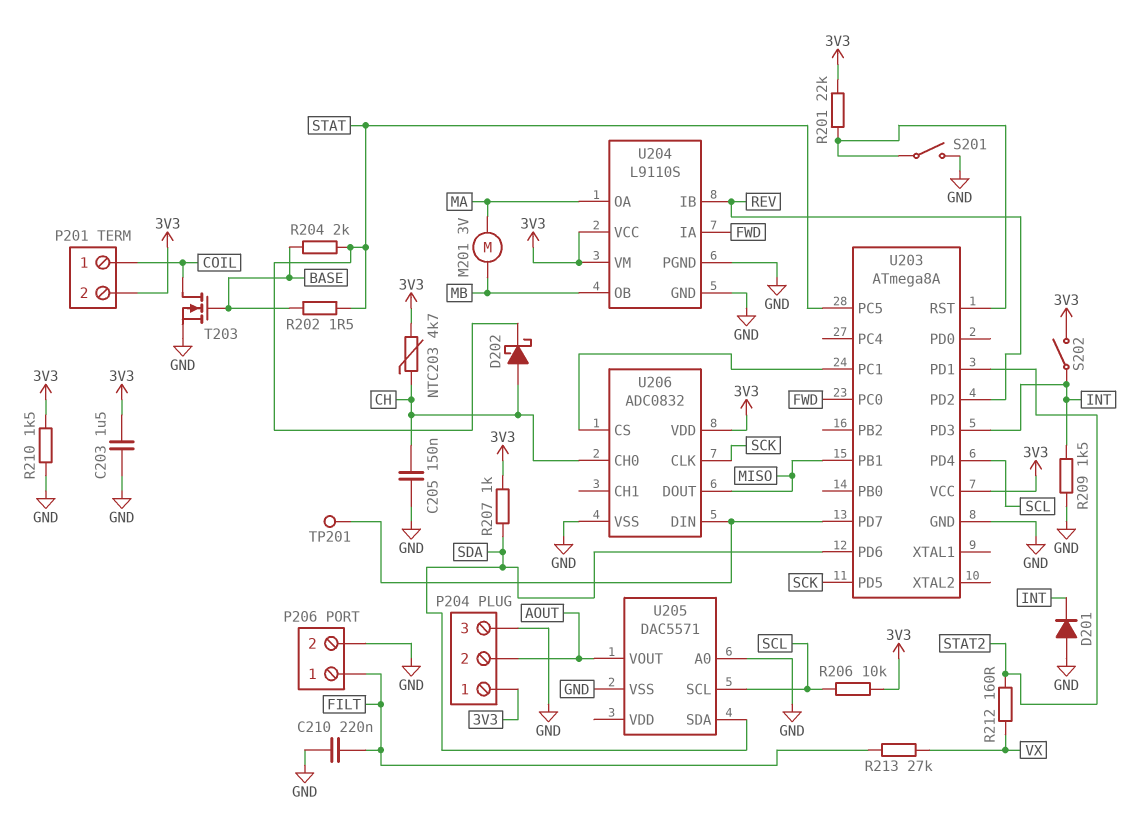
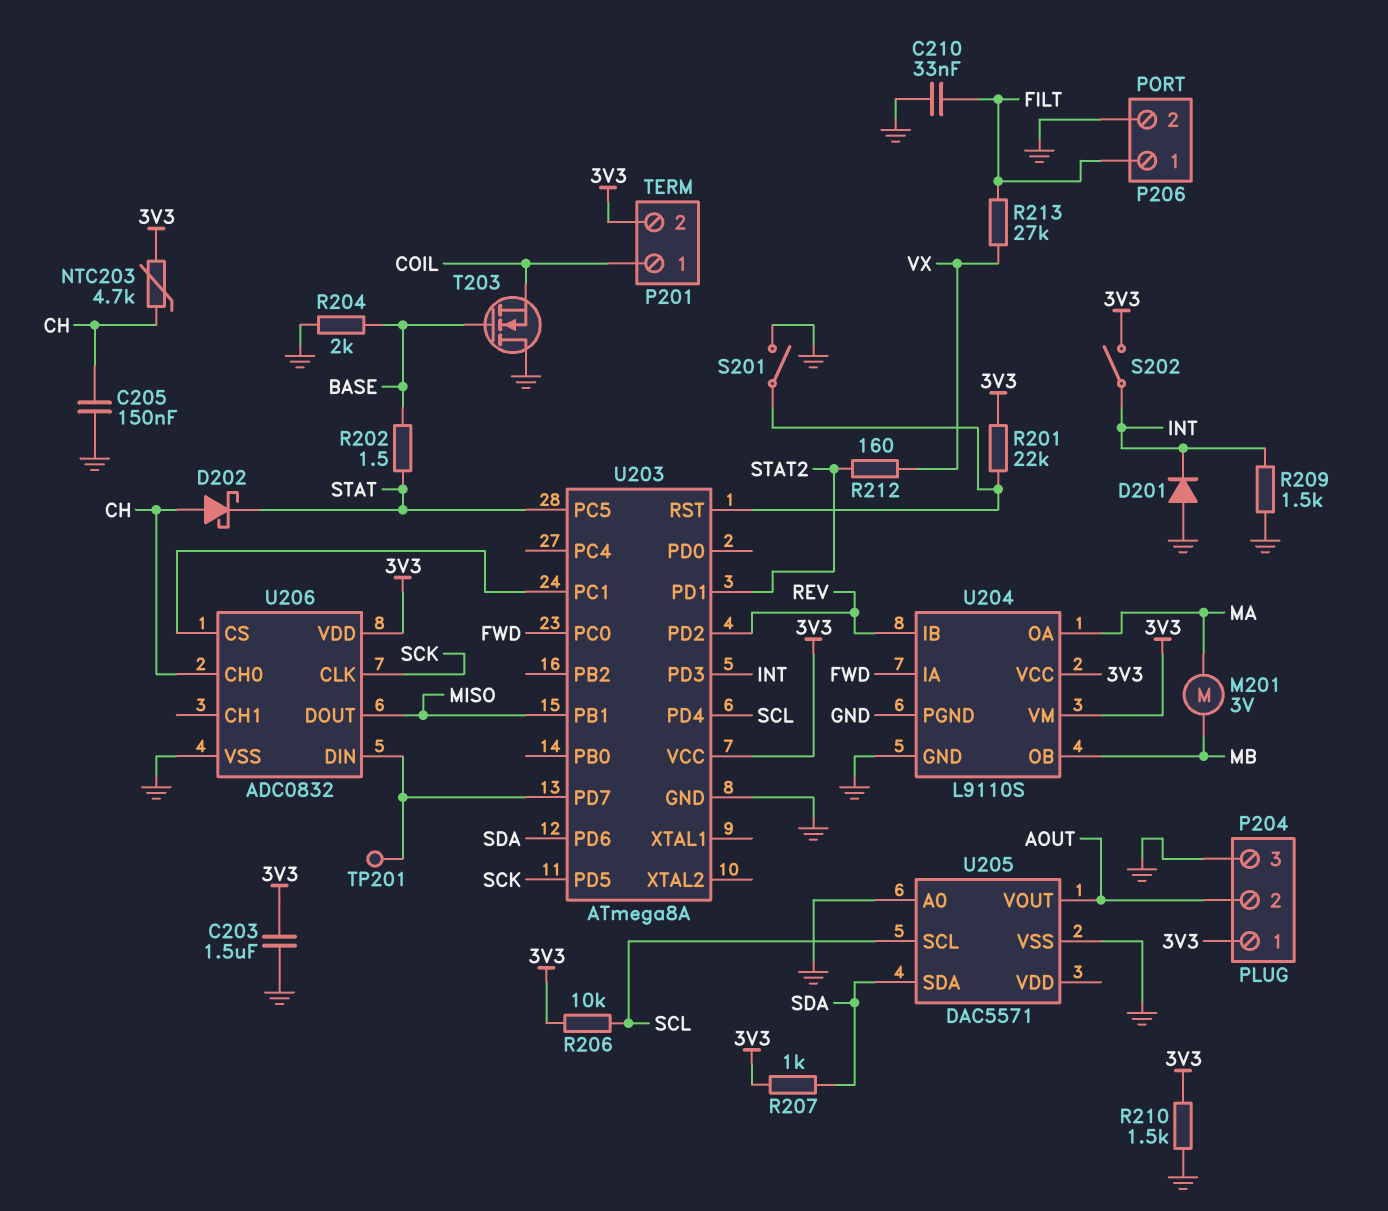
C210: 220nF (FILT, GND) -> 33nF (FILT, GND)
R204: 2k (BASE, STAT) -> 2k (BASE, GND)
T203: NMOS (G BASE, D COIL, S GND) -> NMOS (G BASE, D GND, S COIL)

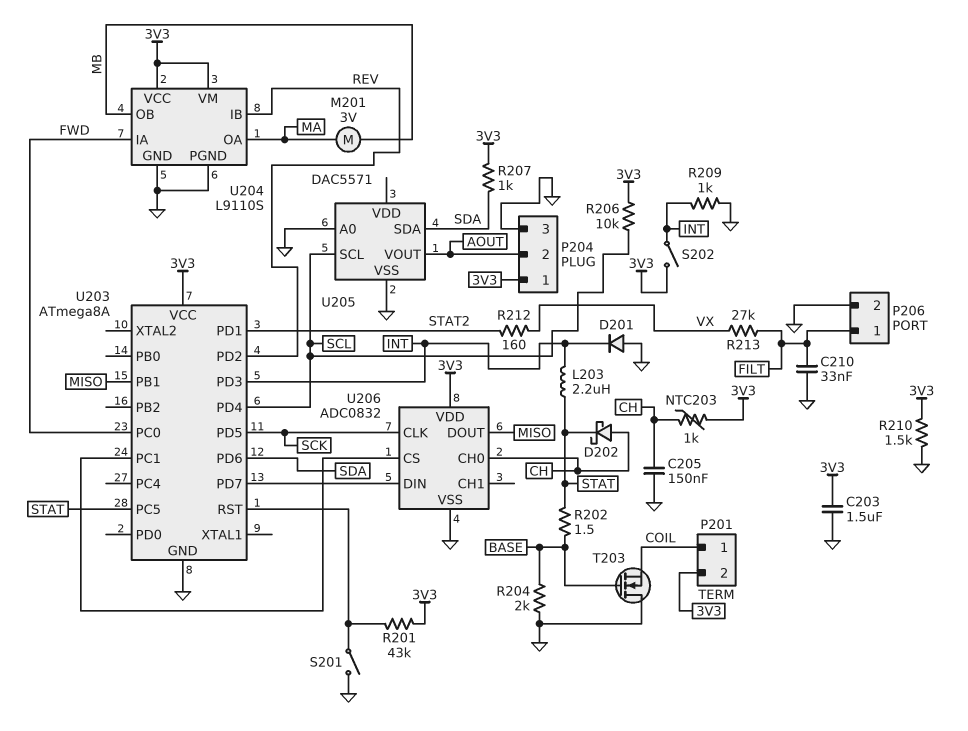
L203: none -> 2.2uH (INT, STAT)
NTC203: 4.7k (3V3, CH) -> 1k (3V3, CH)
R201: 22k (3V3, U203/RST) -> 43k (3V3, U203/RST)
R209: 1.5k (GND, INT) -> 1k (GND, INT)
TP201: test point (U203/PD7) -> none

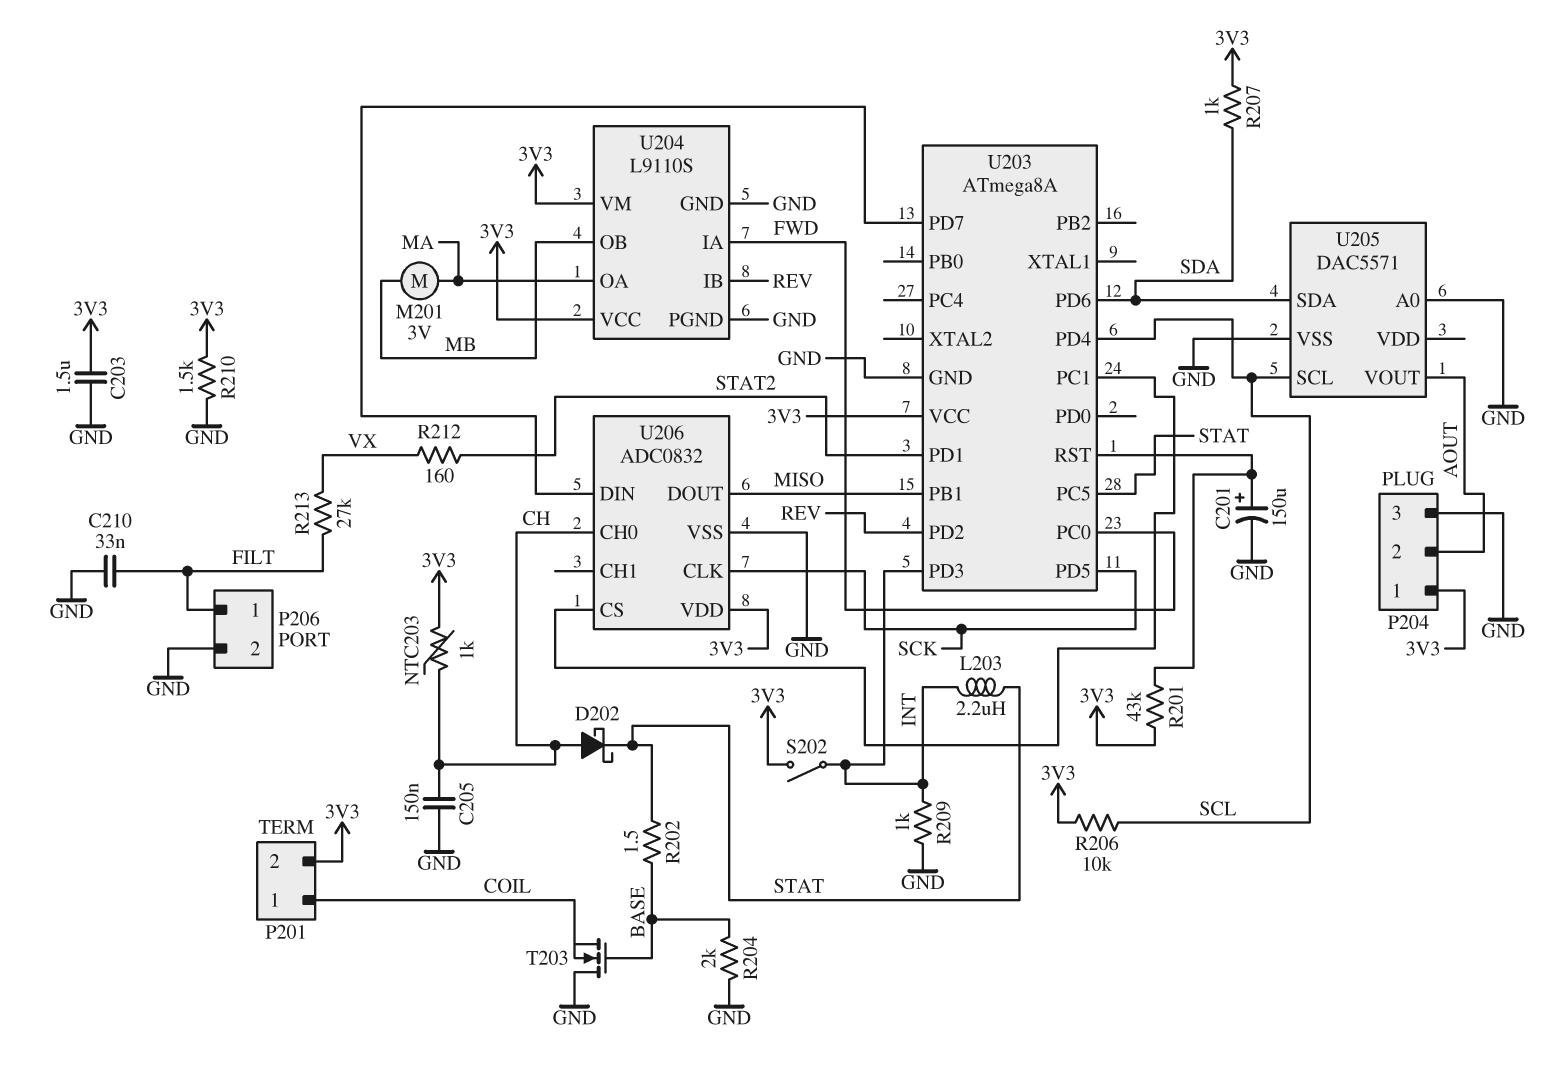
C201: none -> 150uF (plus U203/RST, minus GND)
D201: diode (A GND, K INT) -> none
S201: switch (GND, U203/RST) -> none

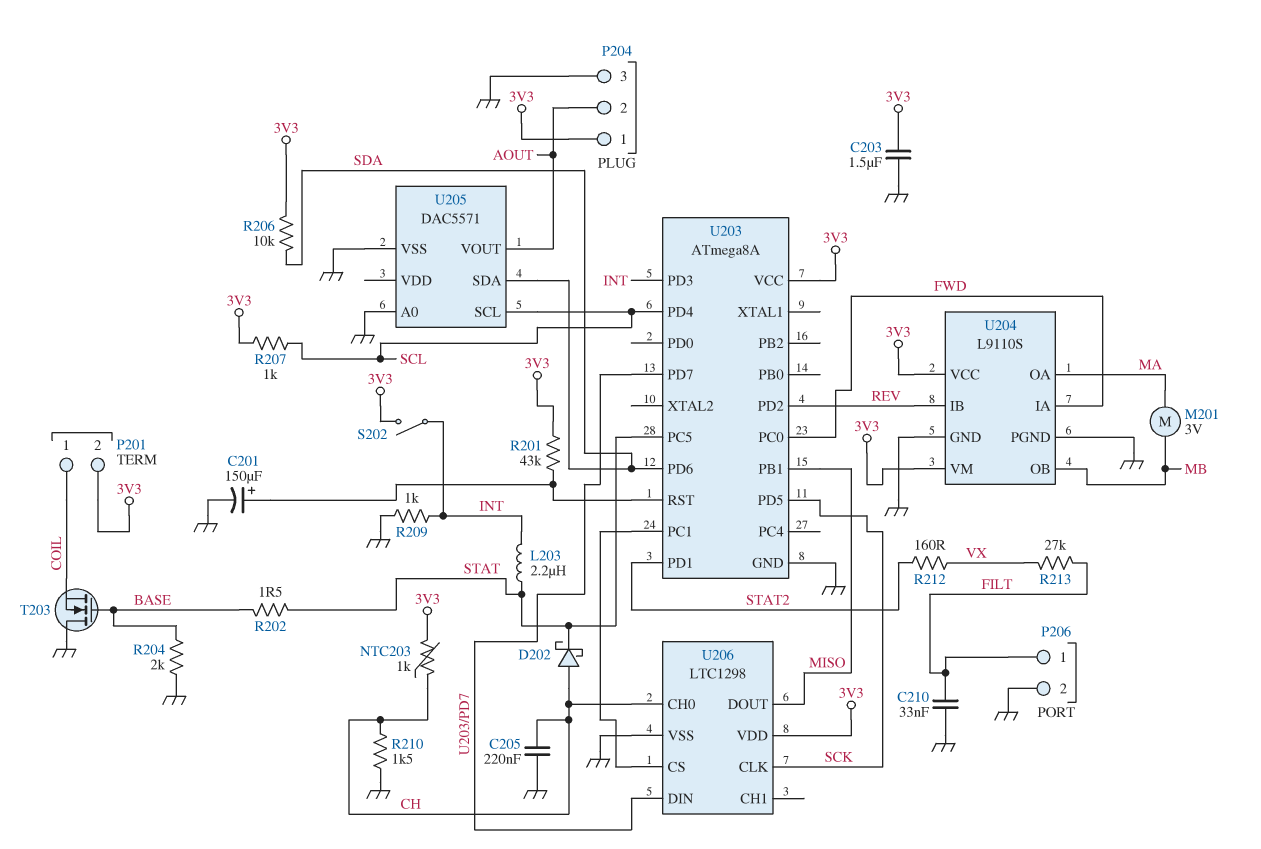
C205: 150nF (CH, GND) -> 220nF (CH, GND)
R206: 10k (3V3, SCL) -> 10k (3V3, SDA)
R207: 1k (3V3, SDA) -> 1k (3V3, SCL)
R210: 1.5k (3V3, GND) -> 1.5k (CH, GND)
U206: ADC0832 -> LTC1298

